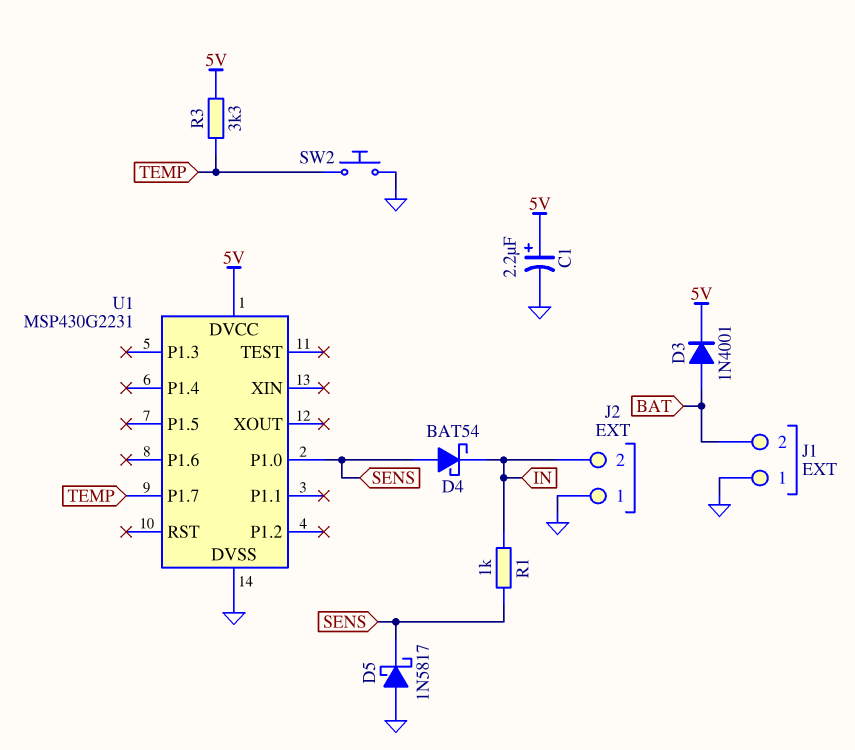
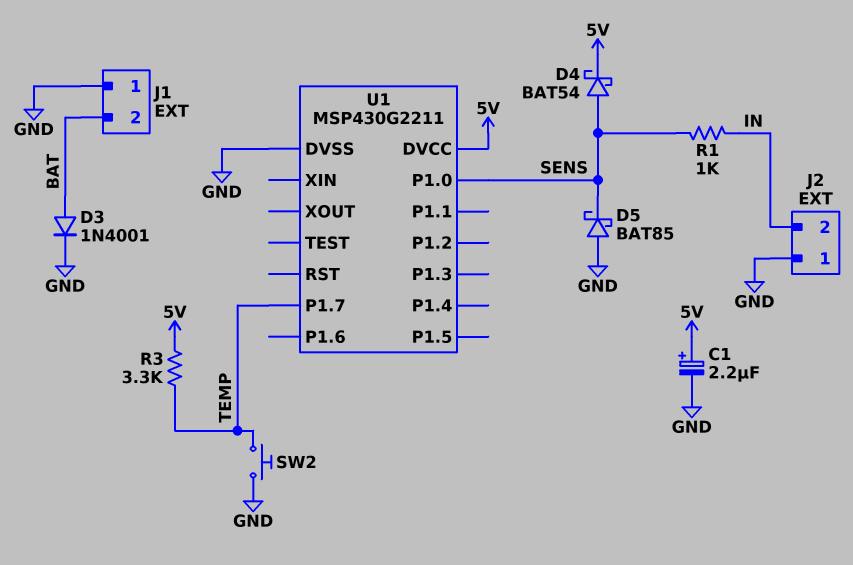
D3: diode 1N4001 (A BAT, K 5V) -> diode 1N4001 (A BAT, K GND)
D4: schottky BAT54 (A SENS, K IN) -> schottky BAT54 (A SENS, K 5V)
D5: schottky 1N5817 (A GND, K SENS) -> schottky BAT85 (A GND, K SENS)
U1: MSP430G2231 -> MSP430G2211

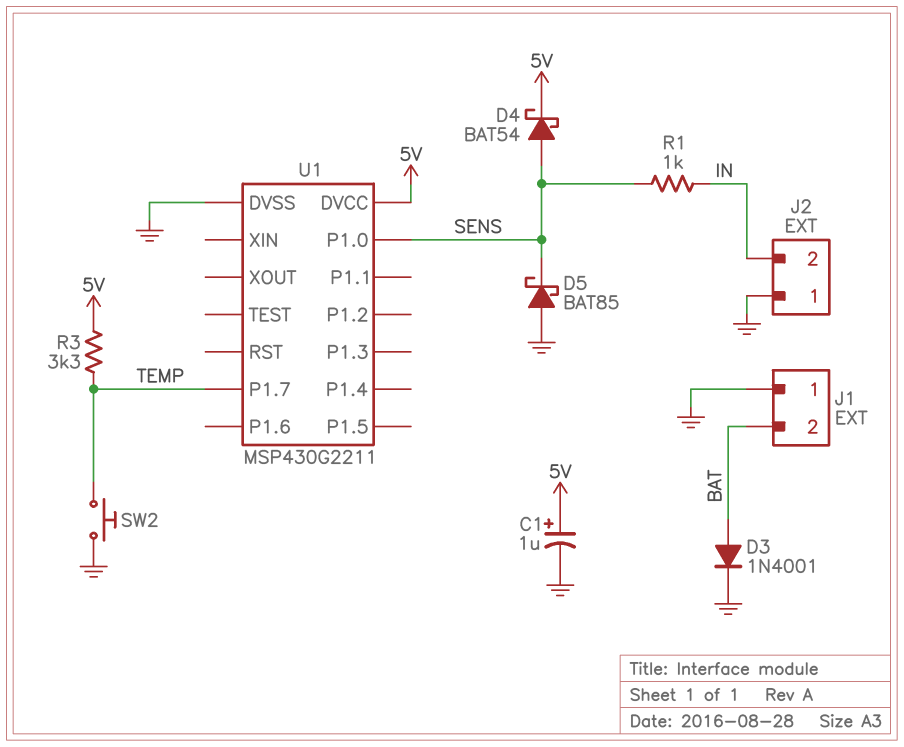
C1: 2.2uF (plus 5V, minus GND) -> 1uF (plus 5V, minus GND)

